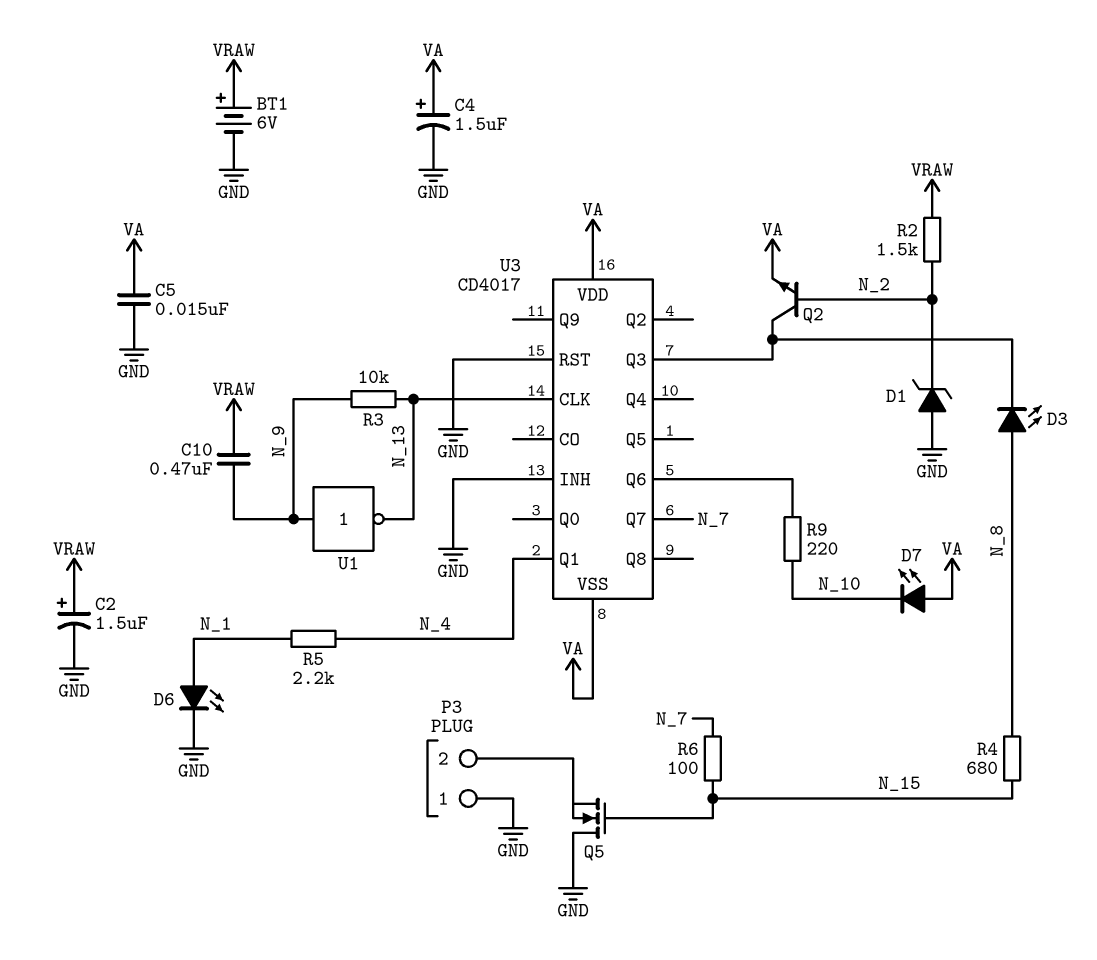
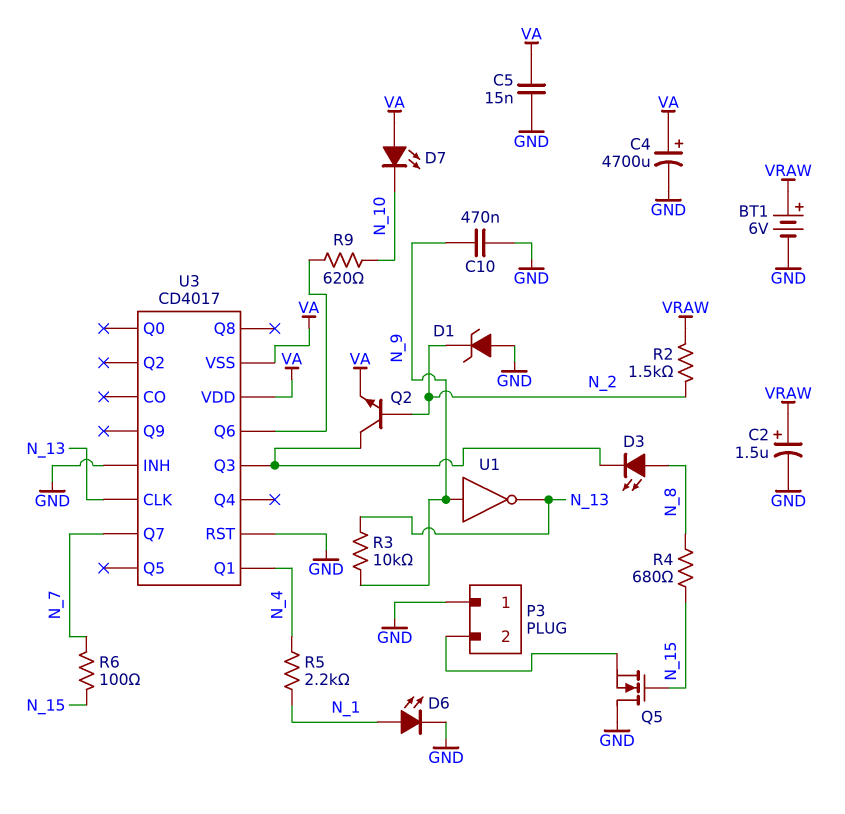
C4: 1.5uF (plus VA, minus GND) -> 4700uF (plus VA, minus GND)
C10: 470nF (N_9, VRAW) -> 470nF (GND, N_9)
R9: 220 (N_10, U3/Q6) -> 620 (N_10, U3/Q6)

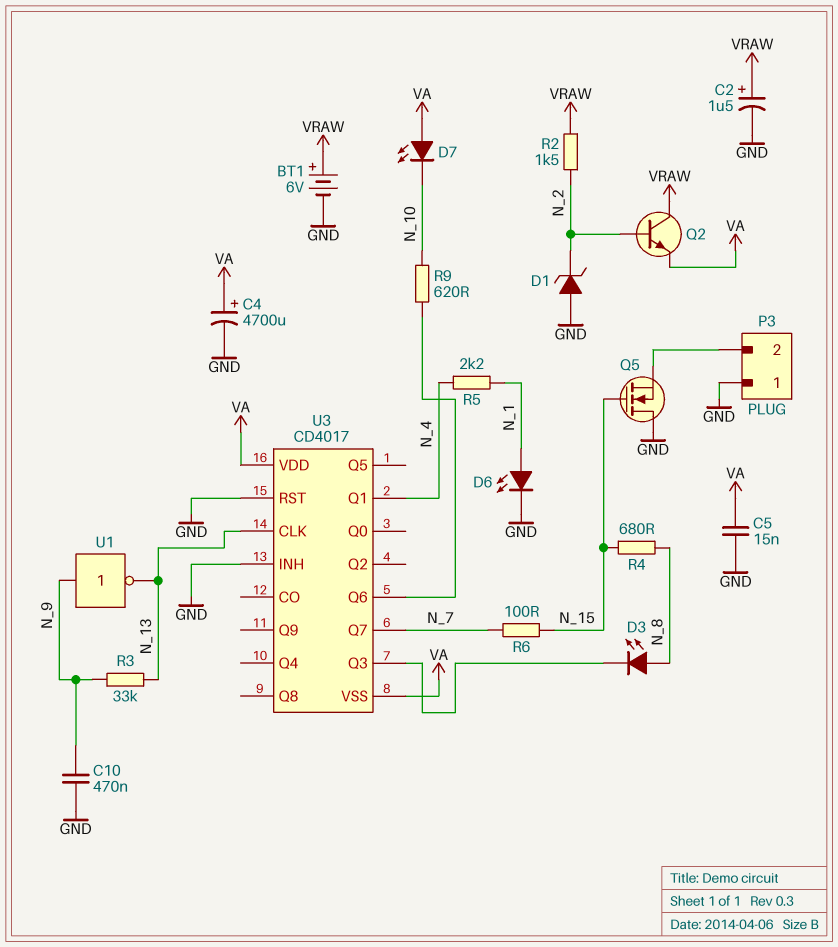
Q2: NPN (B N_2, C U3/Q3, E VA) -> NPN (B N_2, C VRAW, E VA)
R3: 10k (N_9, N_13) -> 33k (N_9, N_13)

